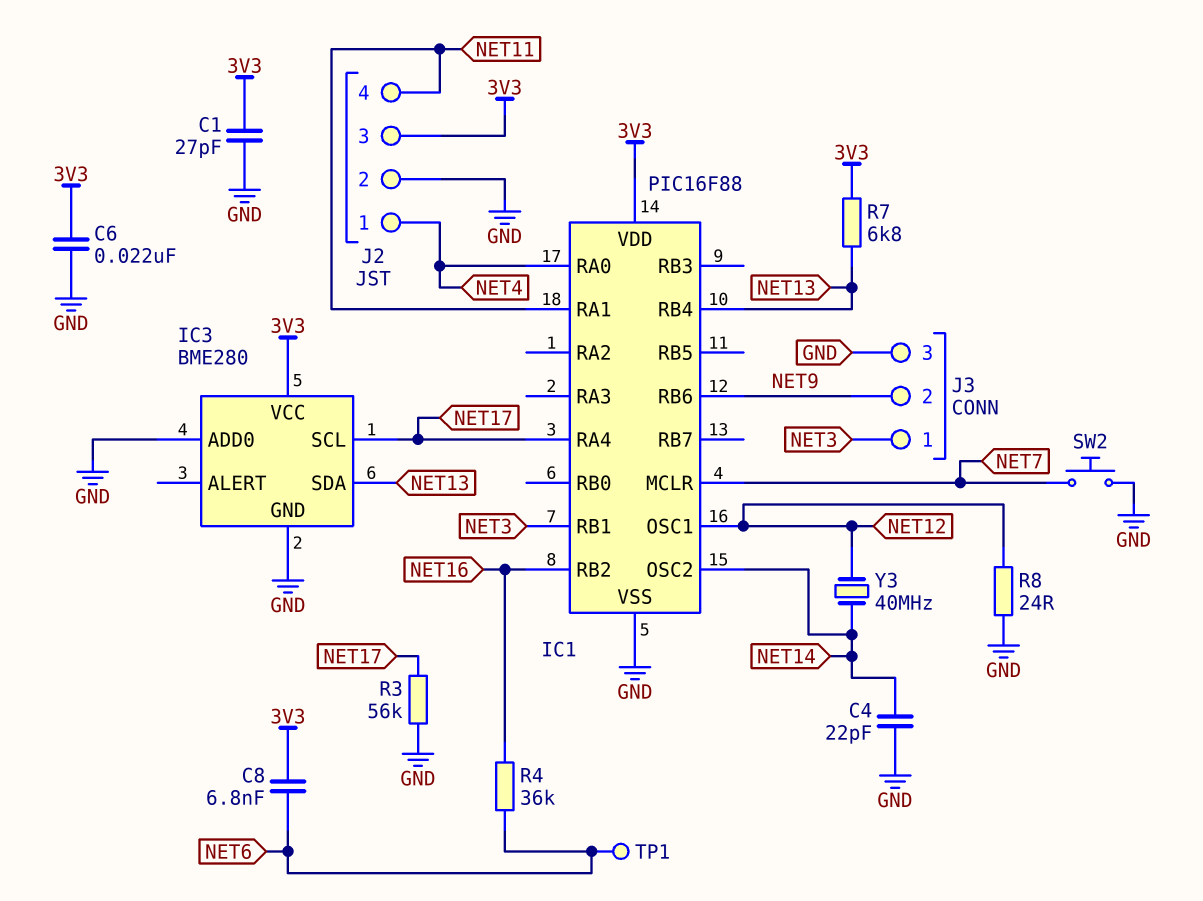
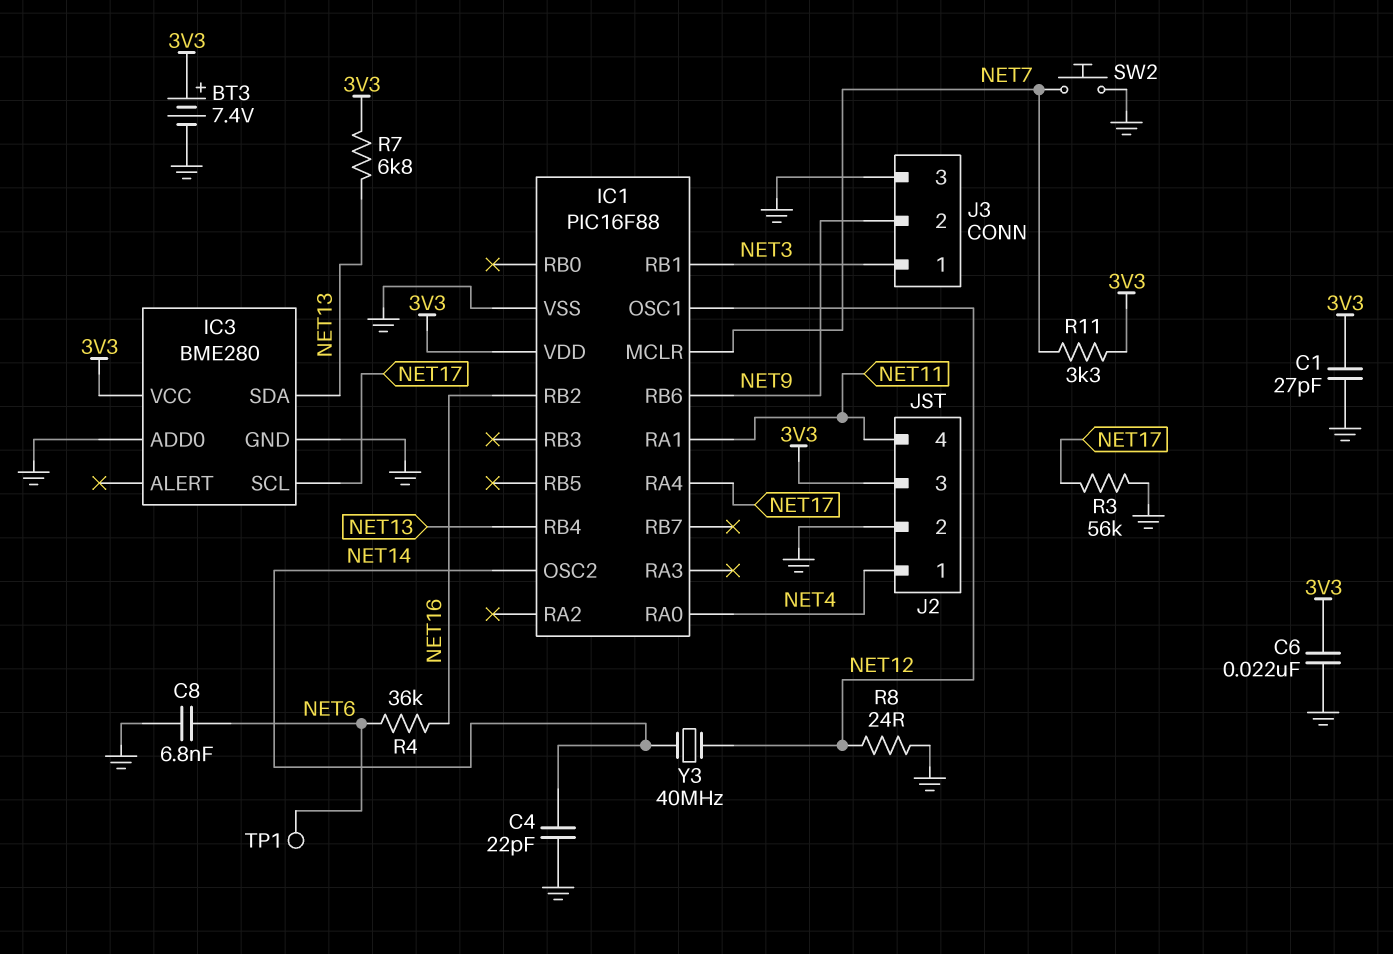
BT3: none -> 7.4V (plus 3V3, minus GND)
C8: 6.8nF (3V3, NET6) -> 6.8nF (GND, NET6)
R11: none -> 3.3k (3V3, NET7)

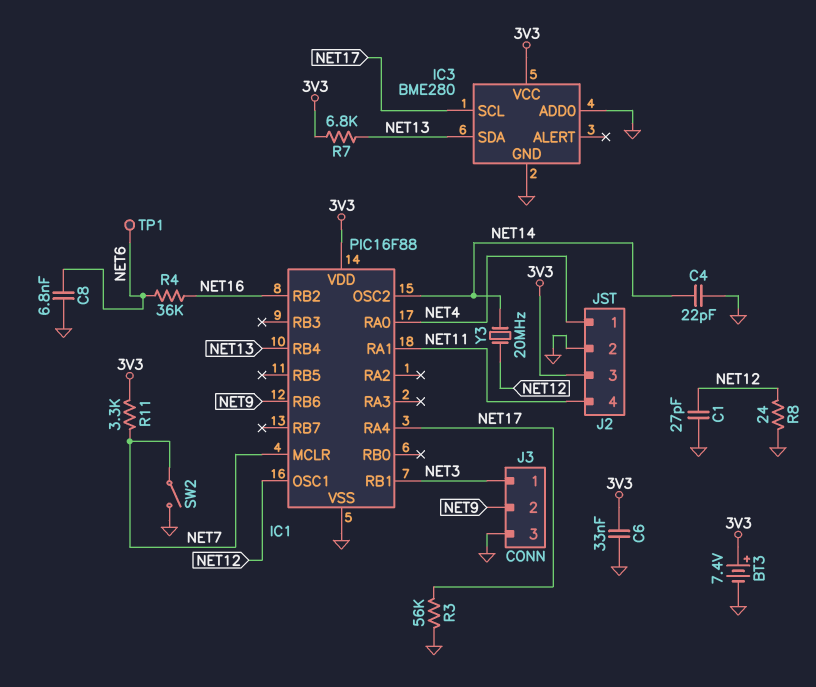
C1: 27pF (3V3, GND) -> 27pF (GND, NET12)
C6: 22nF (3V3, GND) -> 33nF (3V3, GND)
SW2: button (GND, NET7) -> switch (GND, NET7)
Y3: 40MHz (NET12, NET14) -> 20MHz (NET12, NET14)

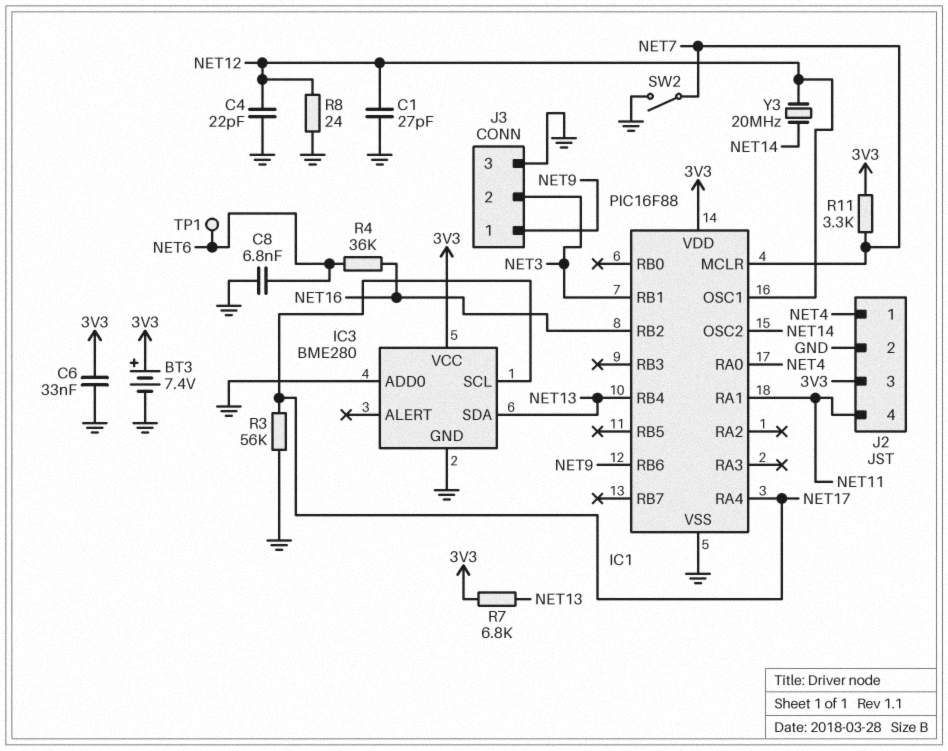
C4: 22pF (GND, NET14) -> 22pF (GND, NET12)
J3 pin 1: NET3 -> NET9
J3 pin 2: NET9 -> NET3

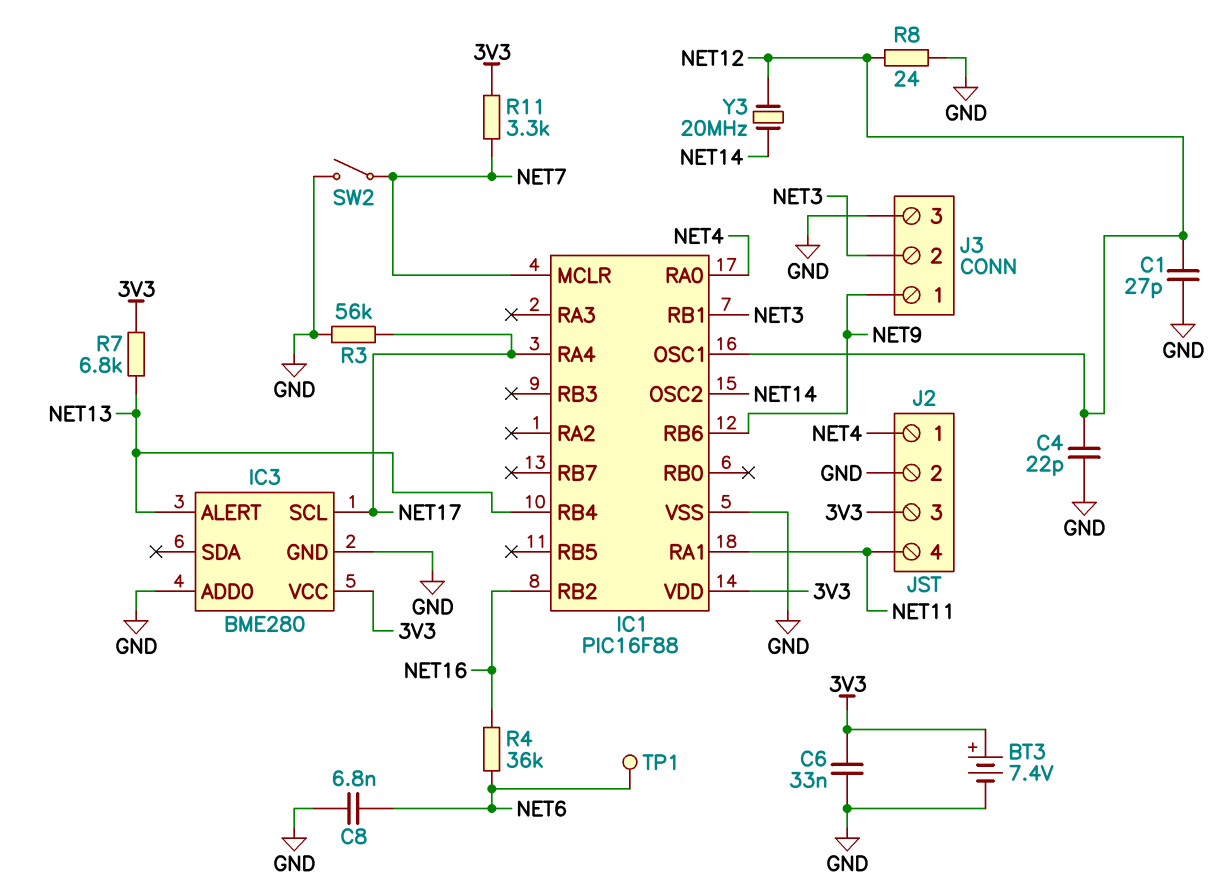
IC3 pin ALERT: none -> NET13
IC3 pin SDA: NET13 -> none

